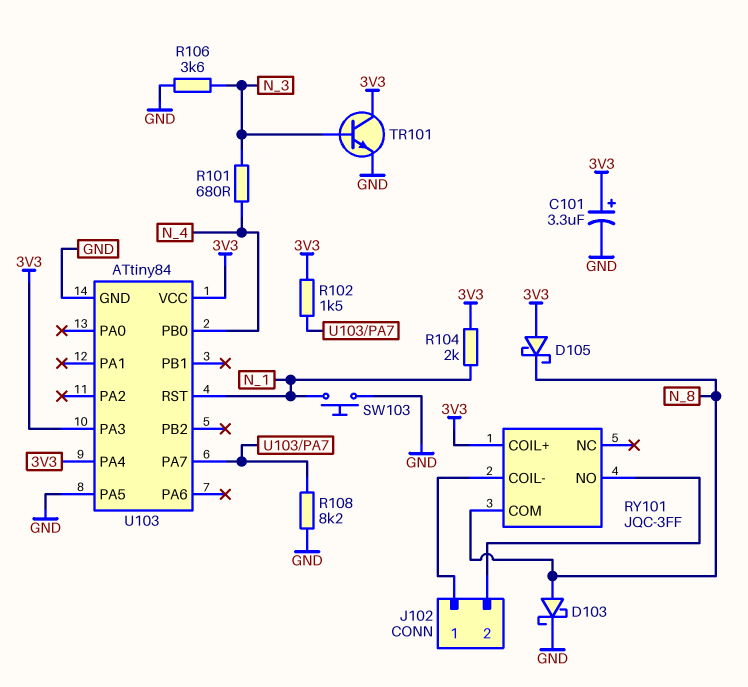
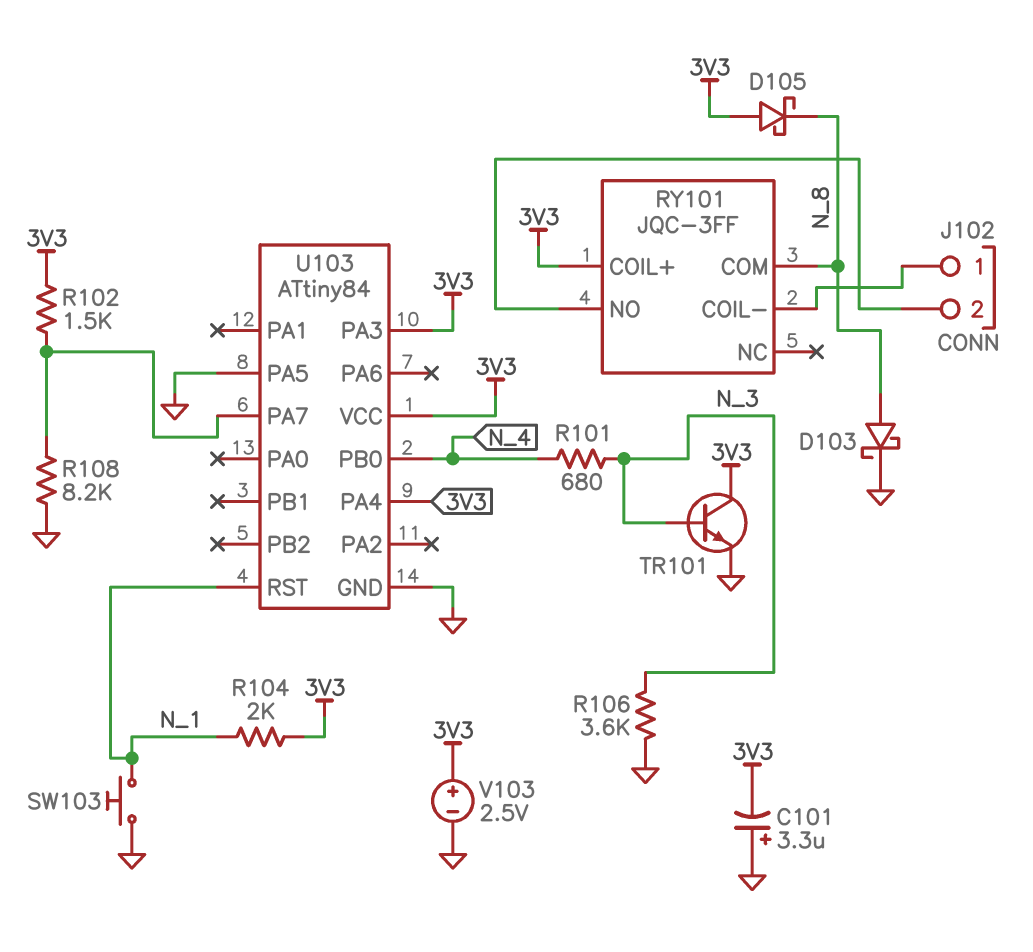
C101: 3.3uF (plus 3V3, minus GND) -> 3.3uF (plus GND, minus 3V3)
V103: none -> 2.5V (plus 3V3, minus GND)

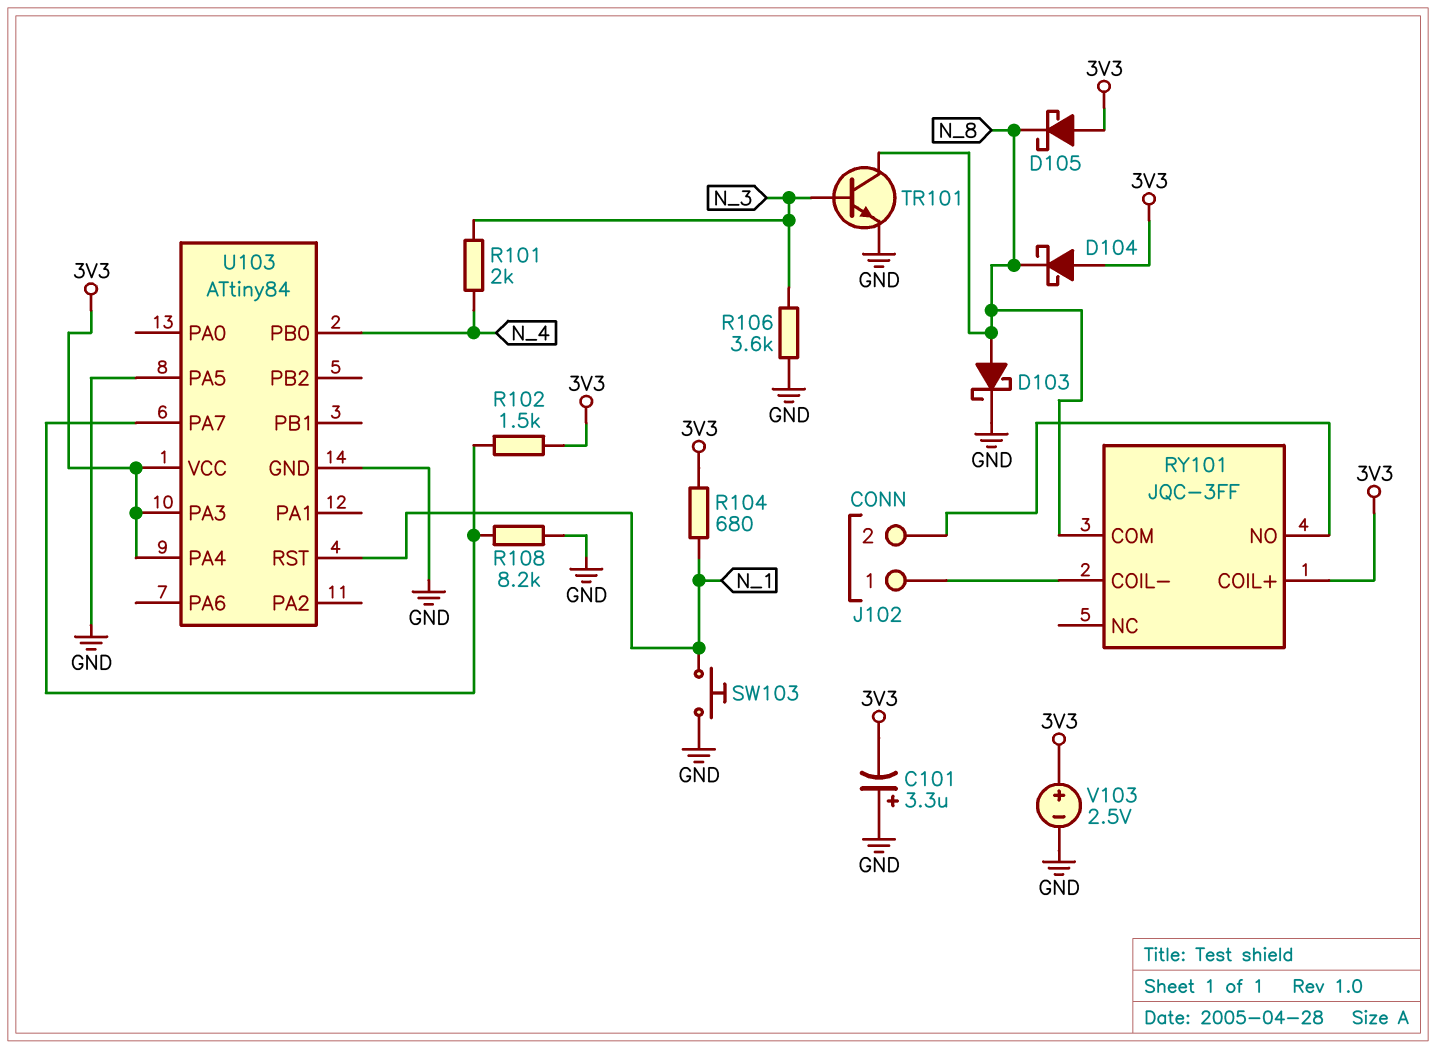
D104: none -> schottky (A 3V3, K N_8)
R101: 680 (N_3, N_4) -> 2k (N_3, N_4)
R104: 2k (3V3, N_1) -> 680 (3V3, N_1)
TR101: NPN (B N_3, C 3V3, E GND) -> NPN (B N_3, C N_8, E GND)

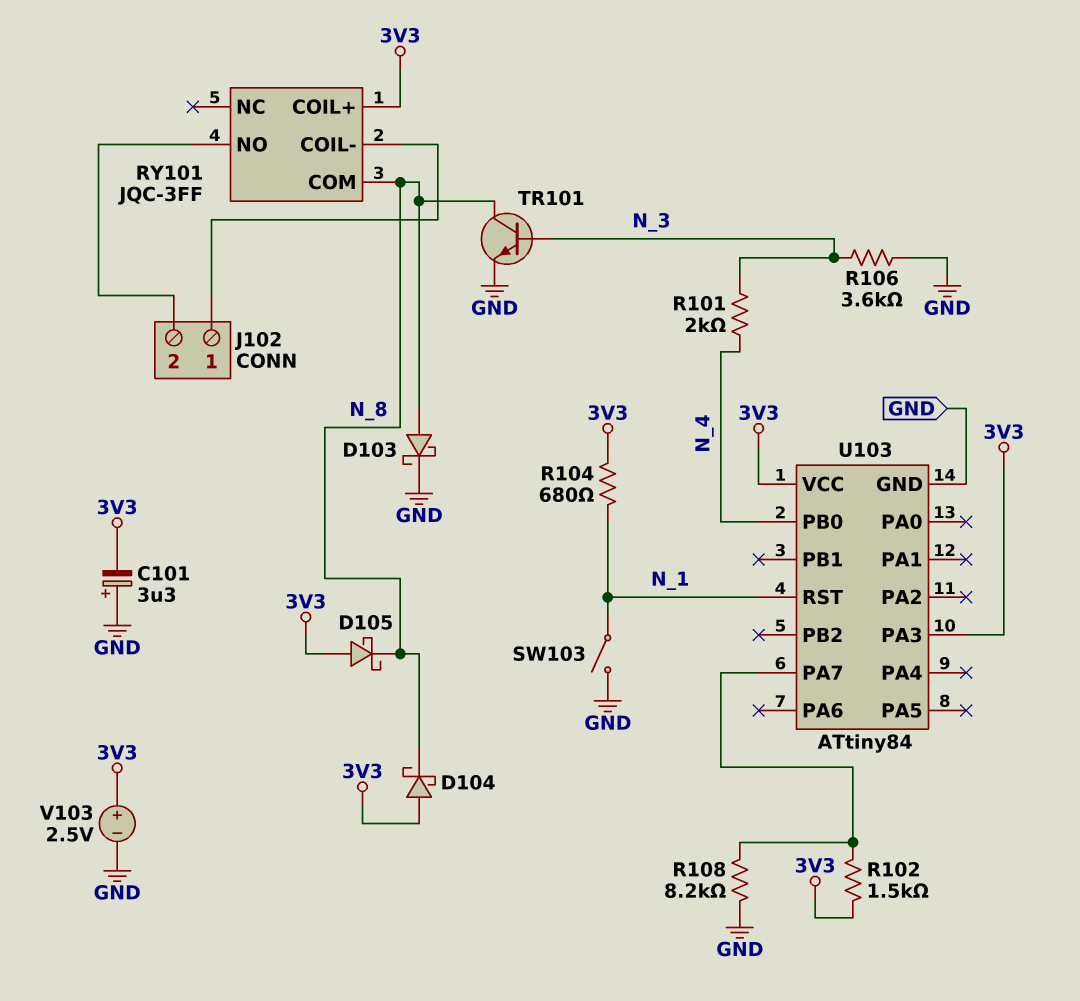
SW103: button (GND, N_1) -> switch (GND, N_1)
U103 pin PA4: 3V3 -> none
U103 pin PA5: GND -> none

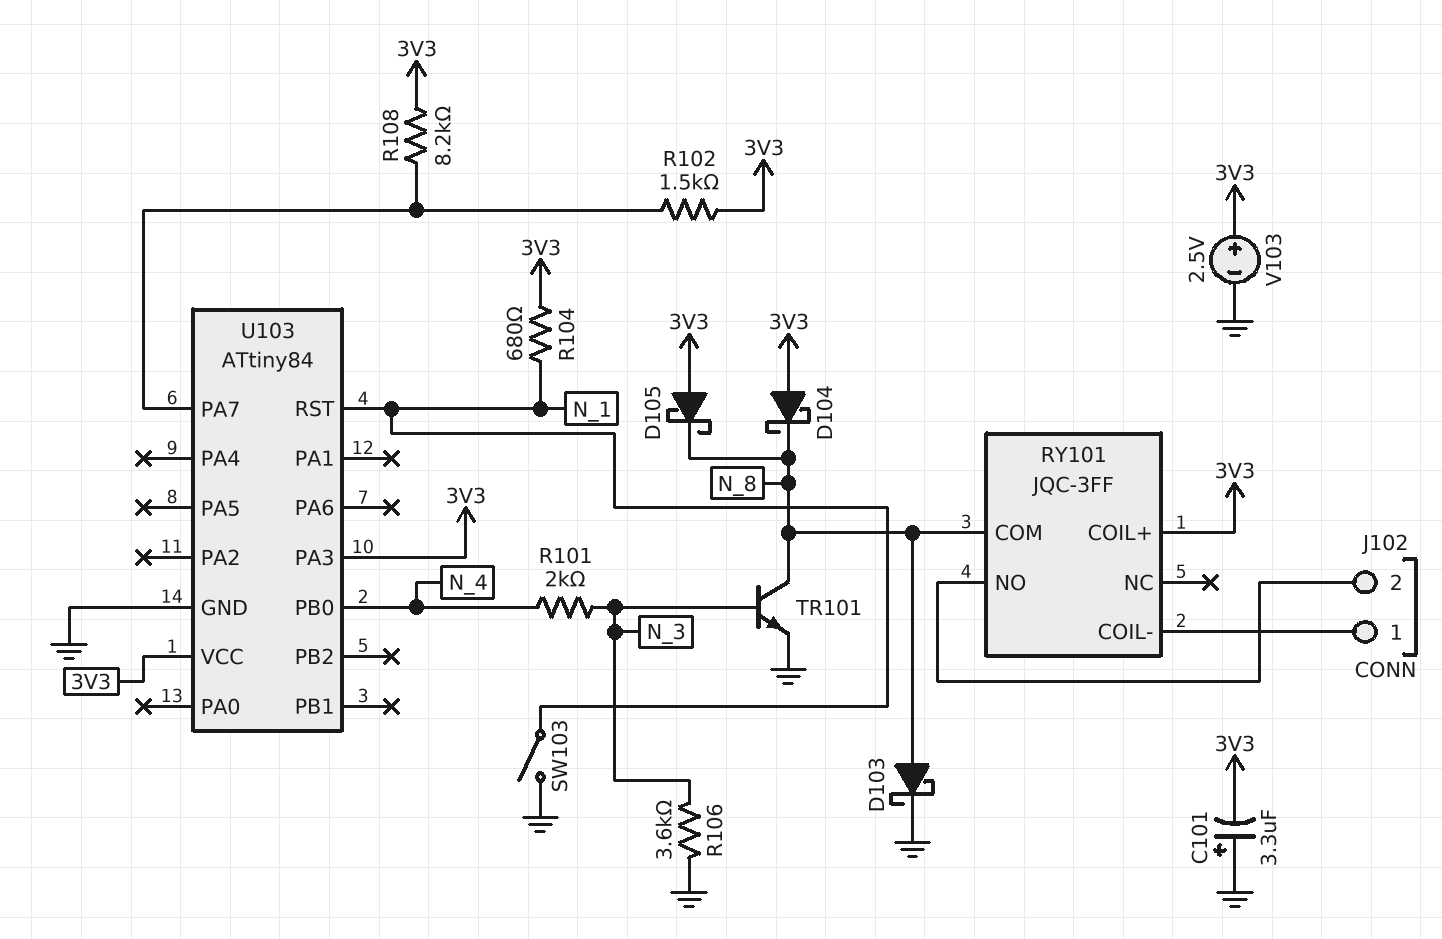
R108: 8.2k (GND, U103/PA7) -> 8.2k (3V3, U103/PA7)

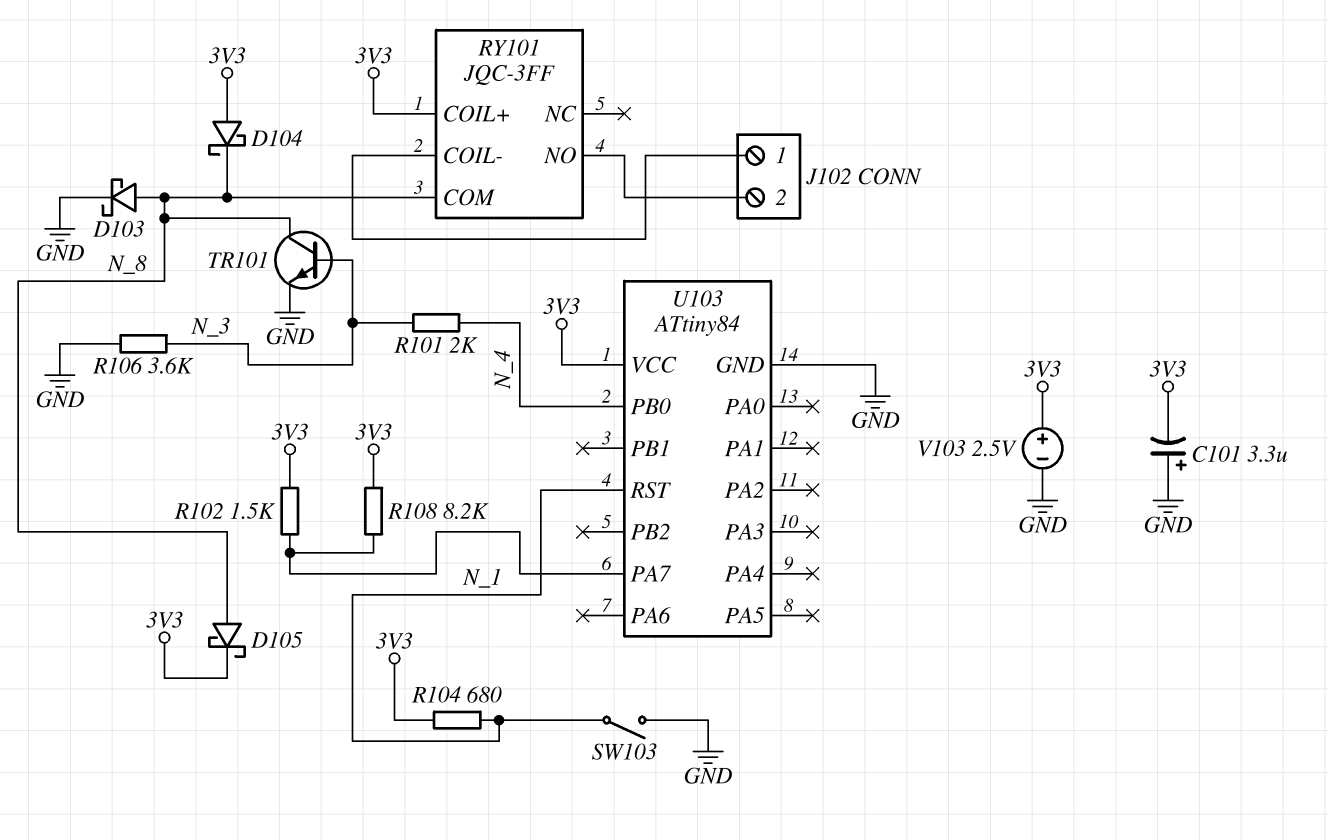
D105: schottky (A 3V3, K N_8) -> schottky (A N_8, K 3V3)
U103 pin PA3: 3V3 -> none

